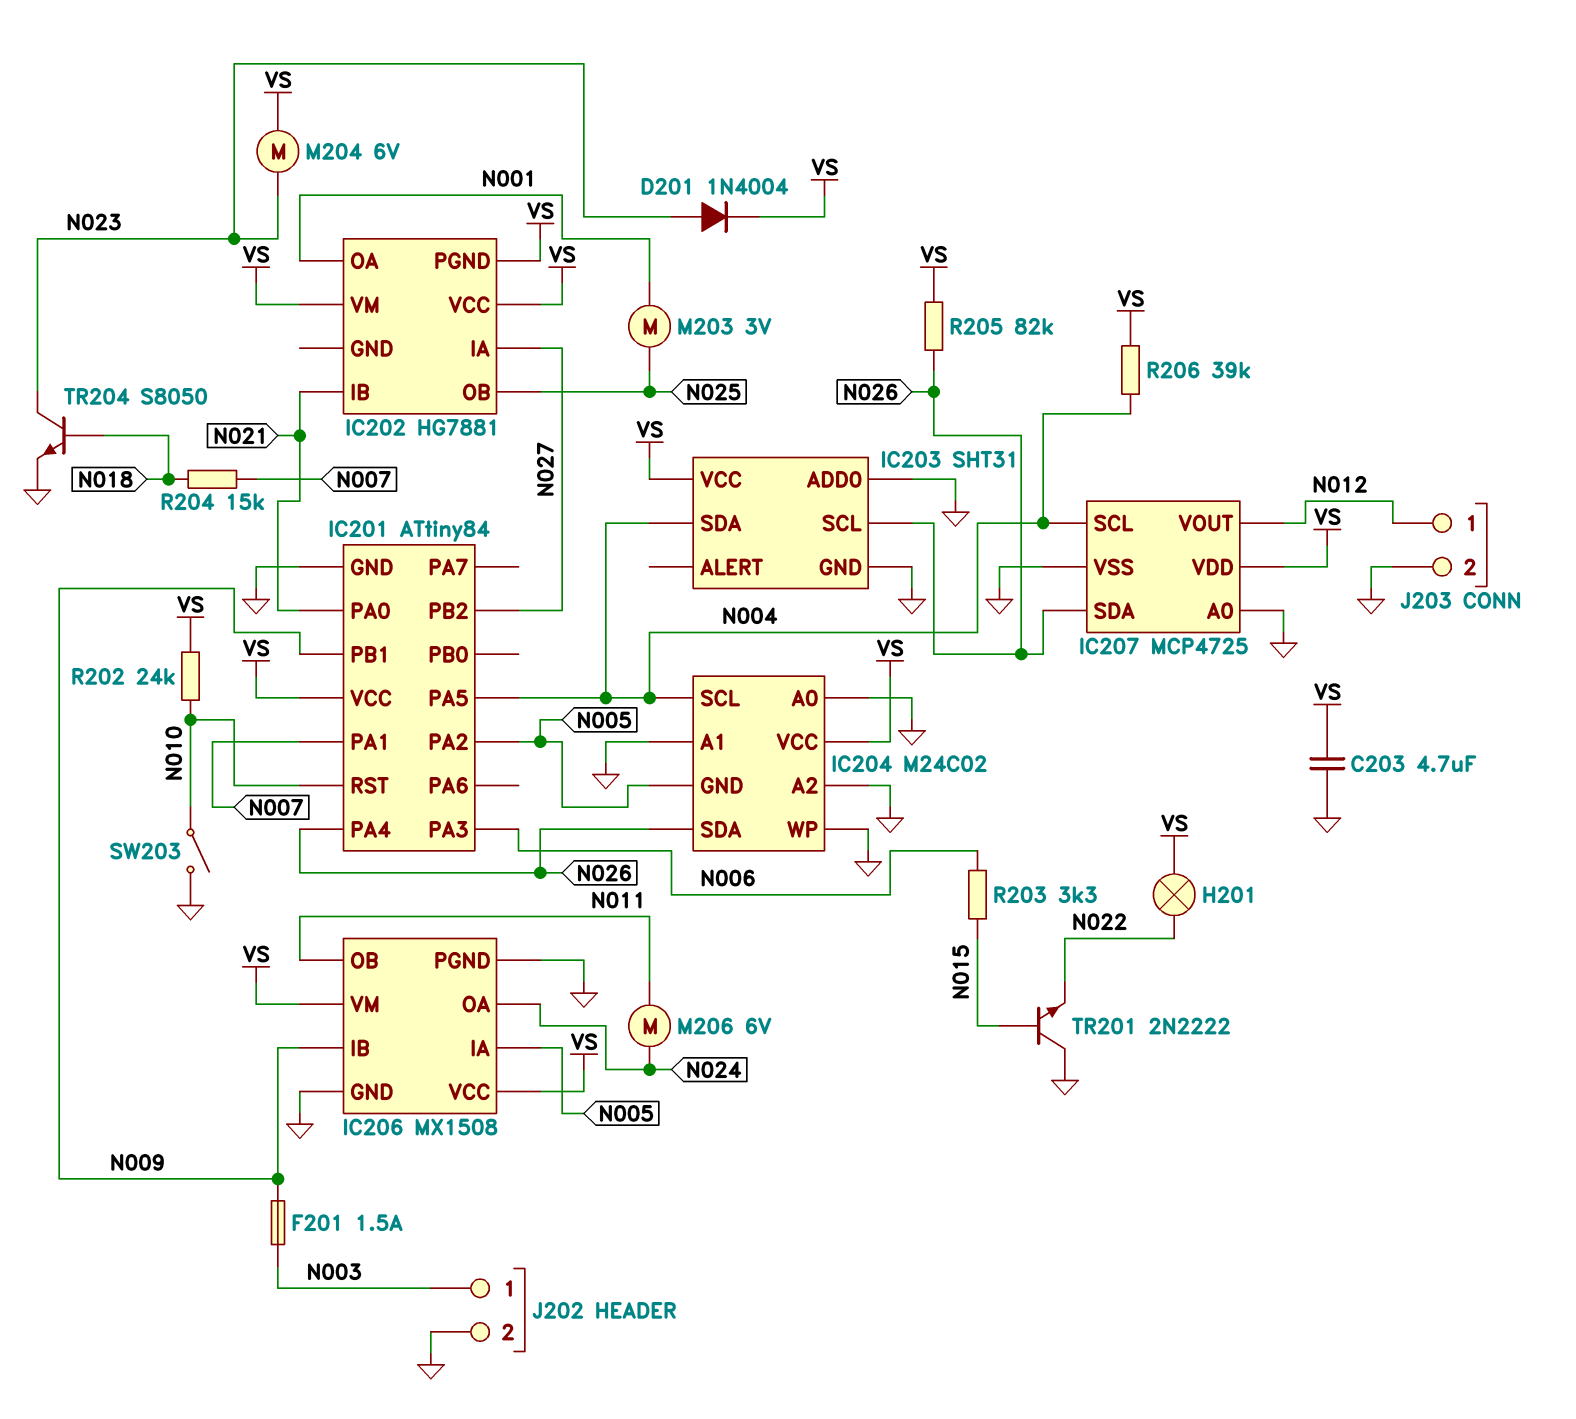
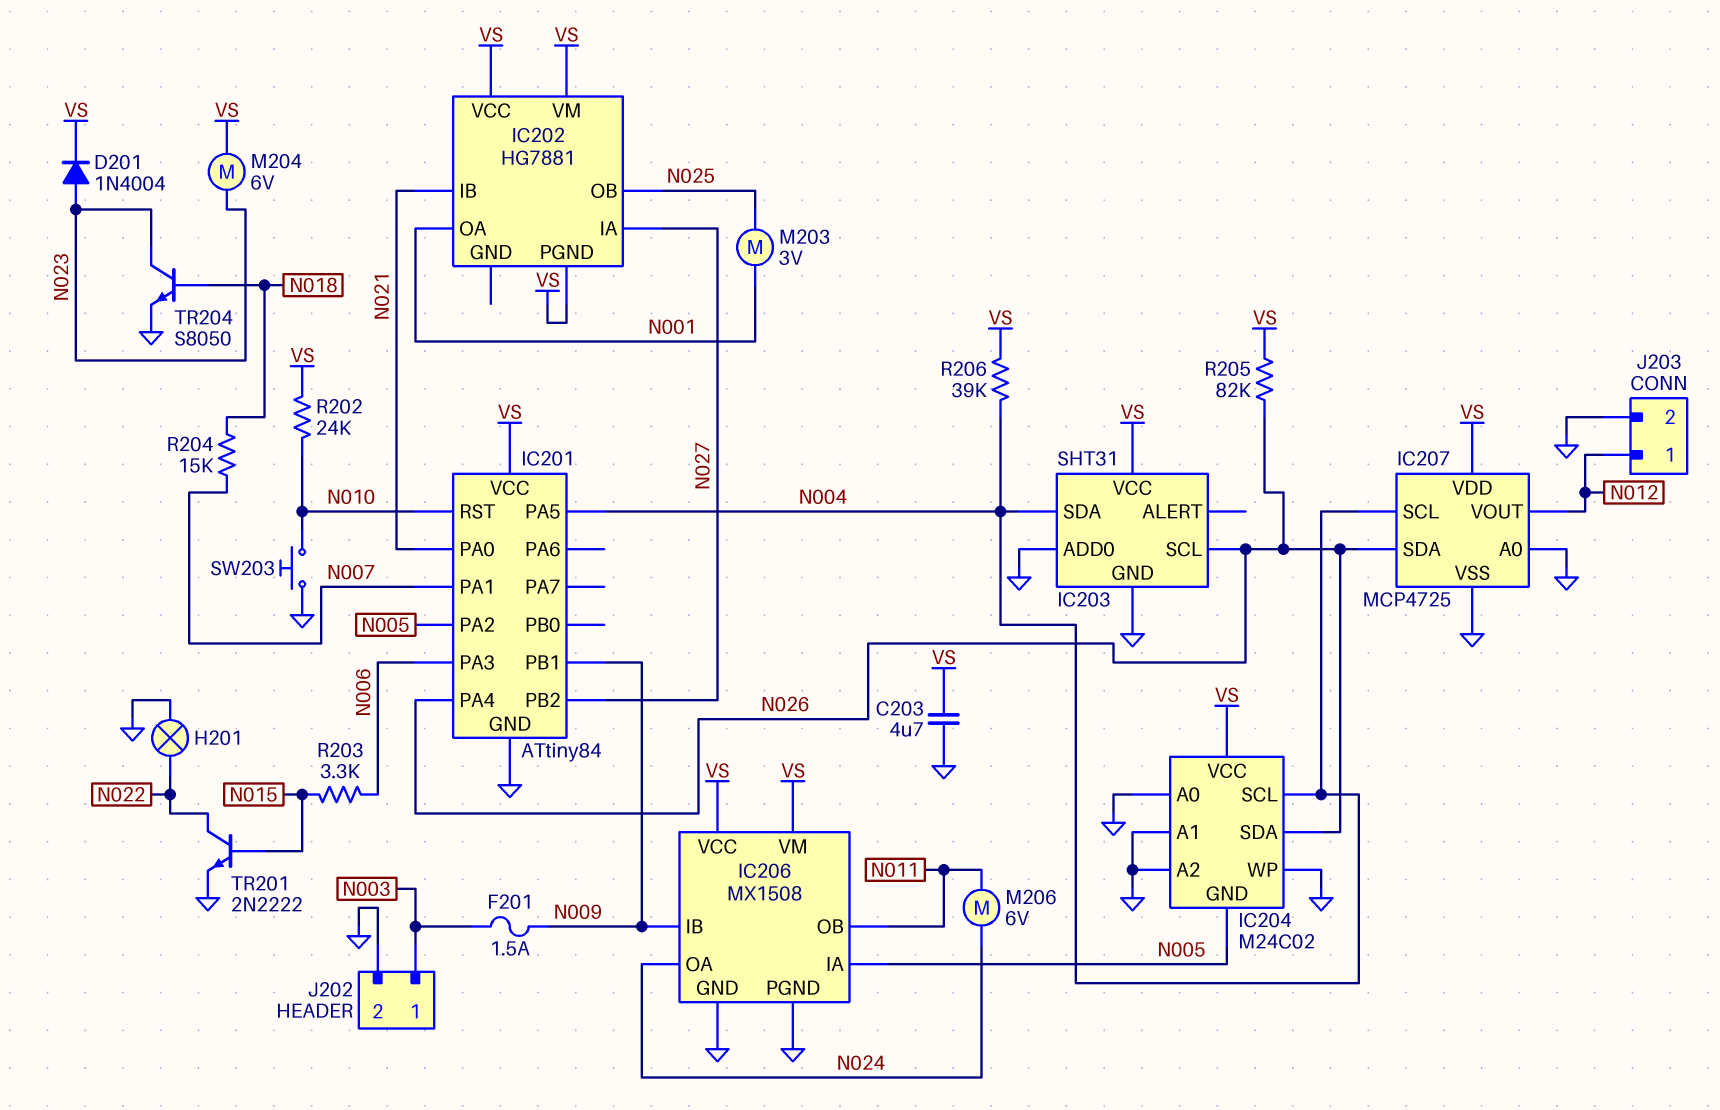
H201: lamp (N022, VS) -> lamp (GND, N022)
SW203: switch (GND, N010) -> button (GND, N010)
TR201: NPN 2N2222 (B N015, C GND, E N022) -> NPN 2N2222 (B N015, C N022, E GND)

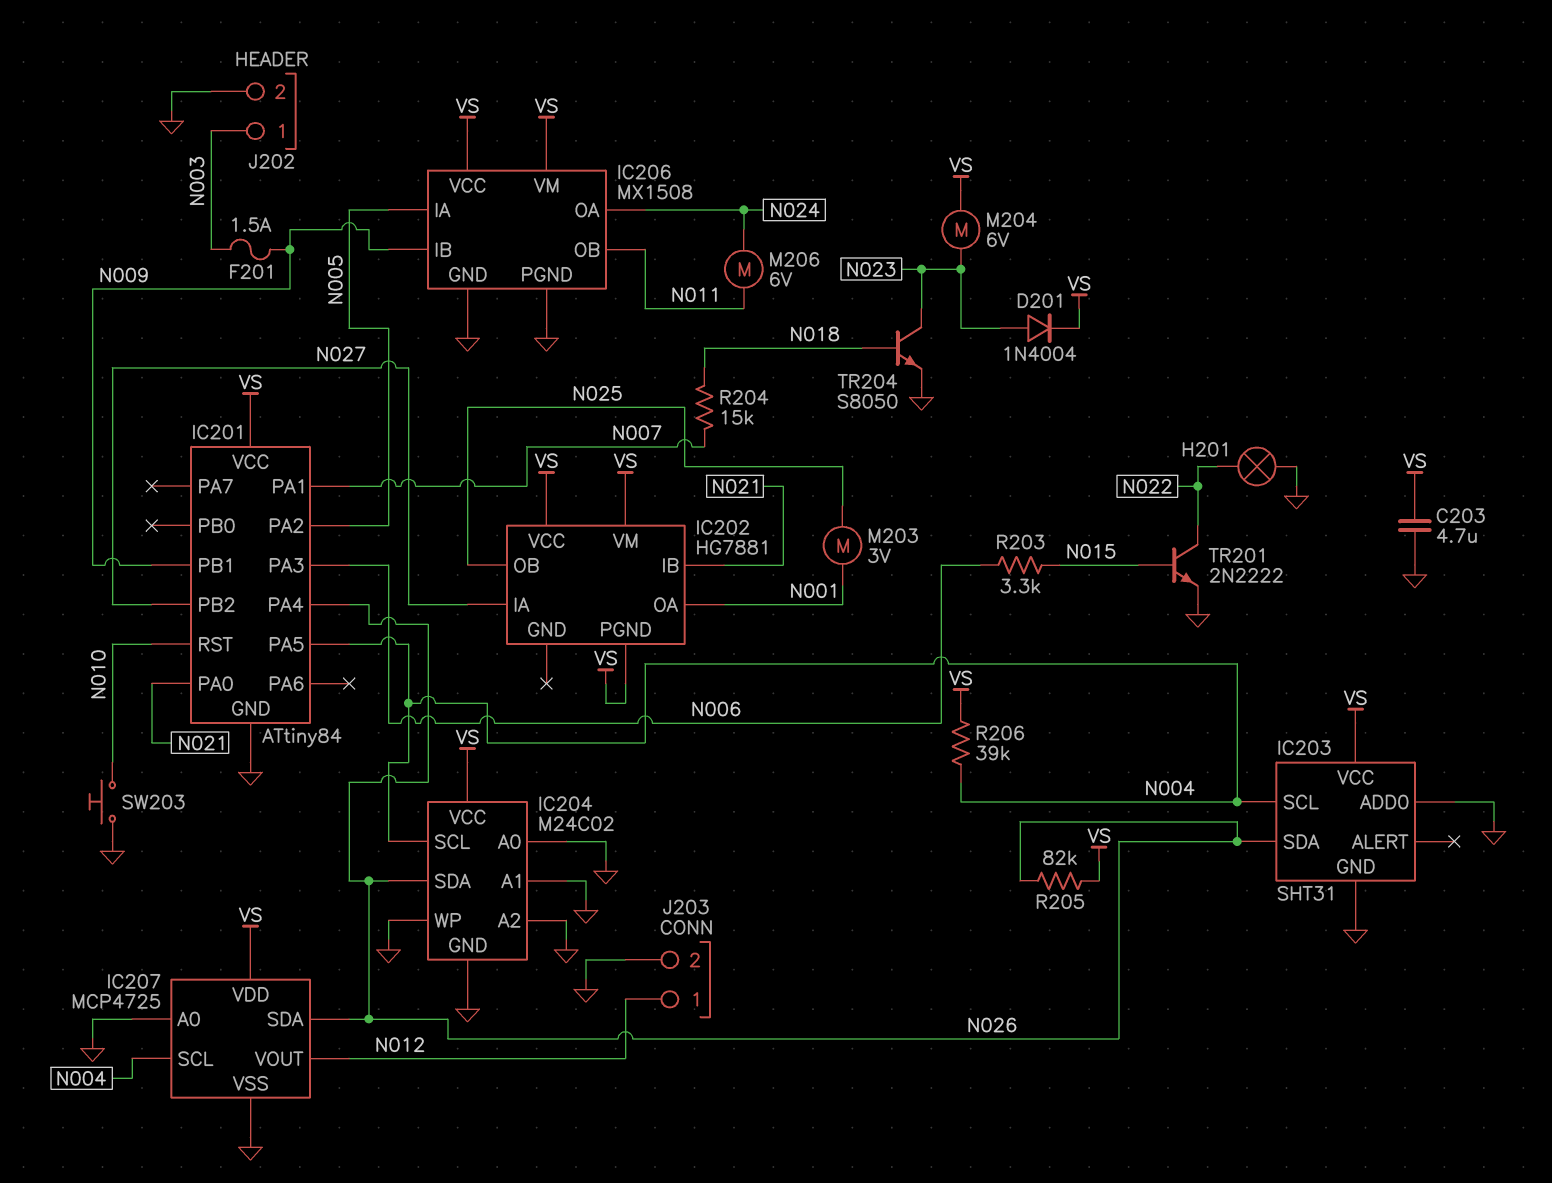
IC203 pin SCL: N026 -> N004
IC203 pin SDA: N004 -> N026
IC204 pin GND: N005 -> GND
R202: 24k (N010, VS) -> none

